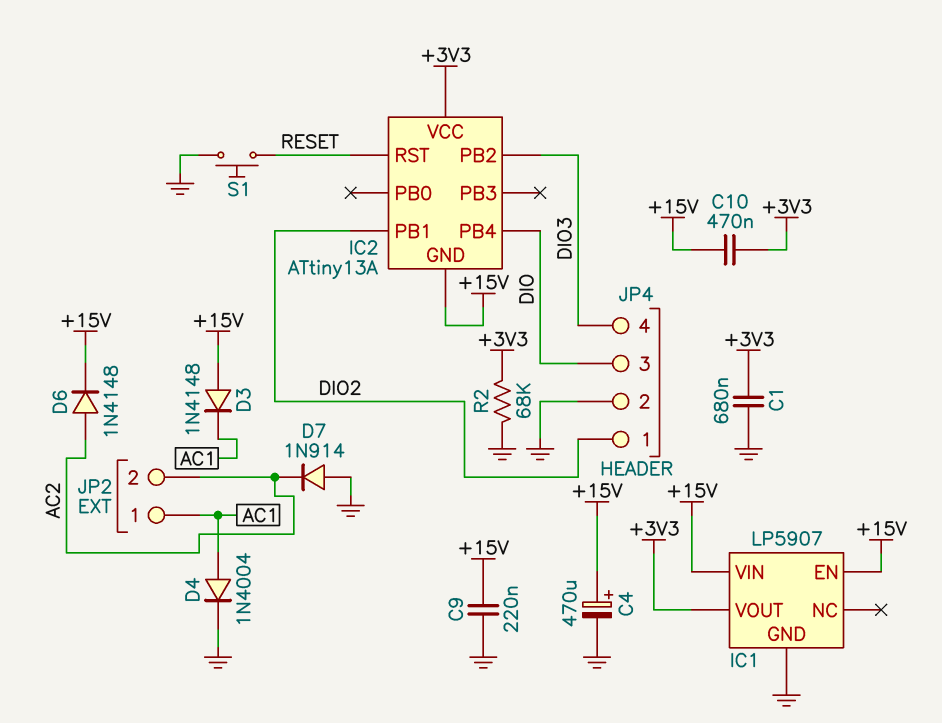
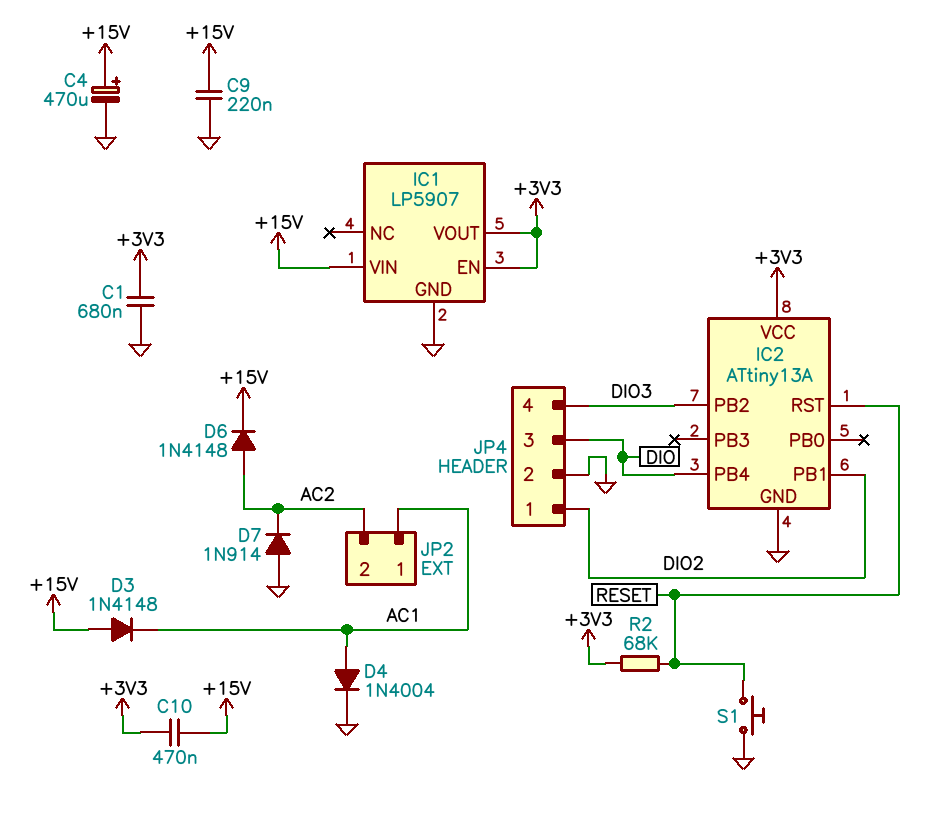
IC1 pin EN: +15V -> +3V3
IC2 pin GND: +15V -> GND
R2: 68k (+3V3, GND) -> 68k (+3V3, RESET)

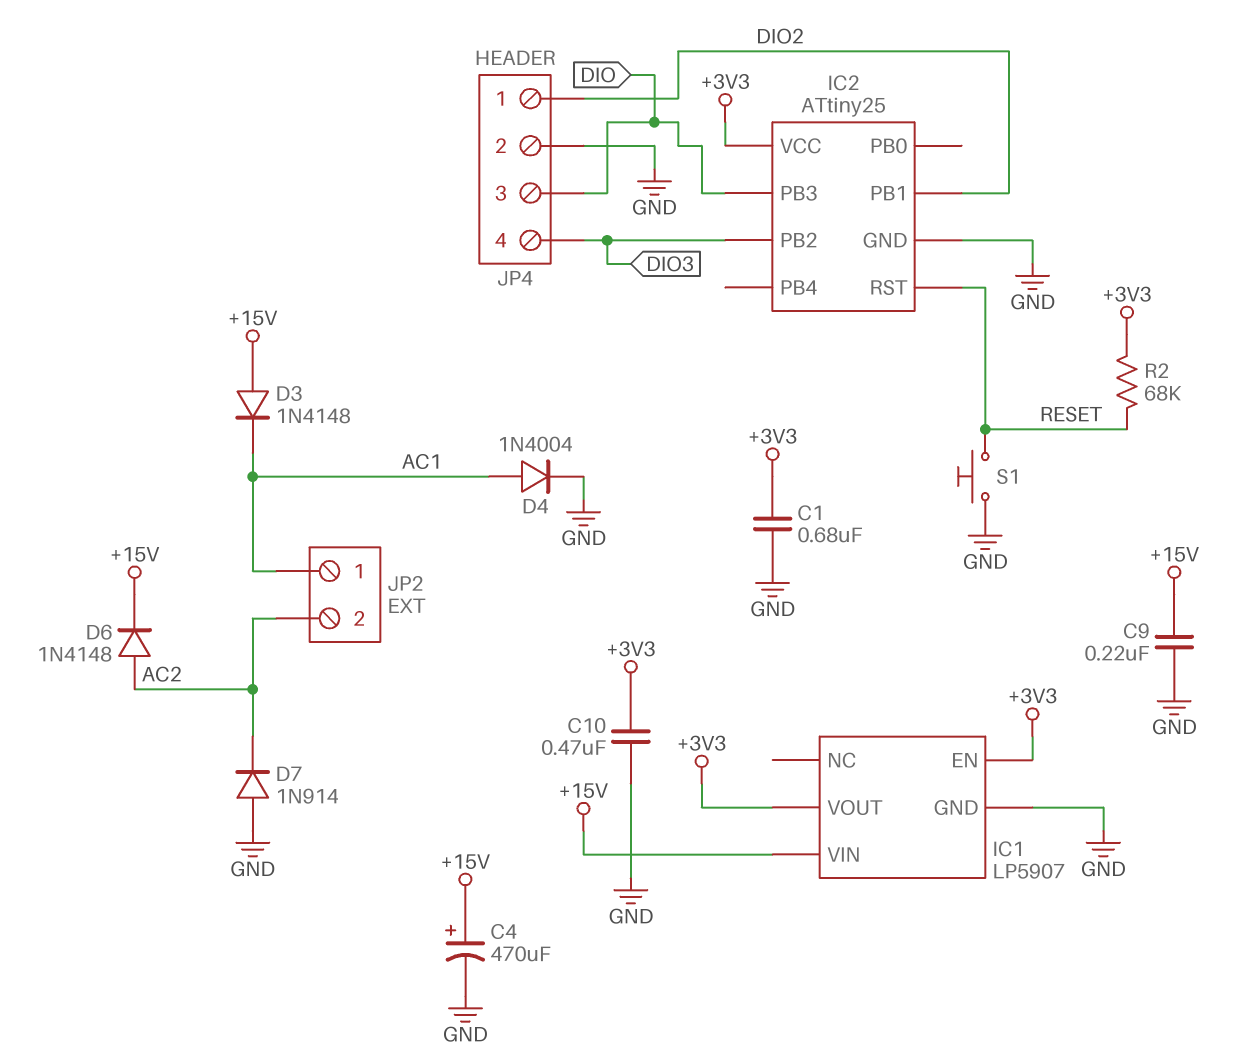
C10: 470nF (+3V3, +15V) -> 470nF (+3V3, GND)
IC2: ATtiny13A -> ATtiny25
IC2 pin PB3: none -> DIO
IC2 pin PB4: DIO -> none

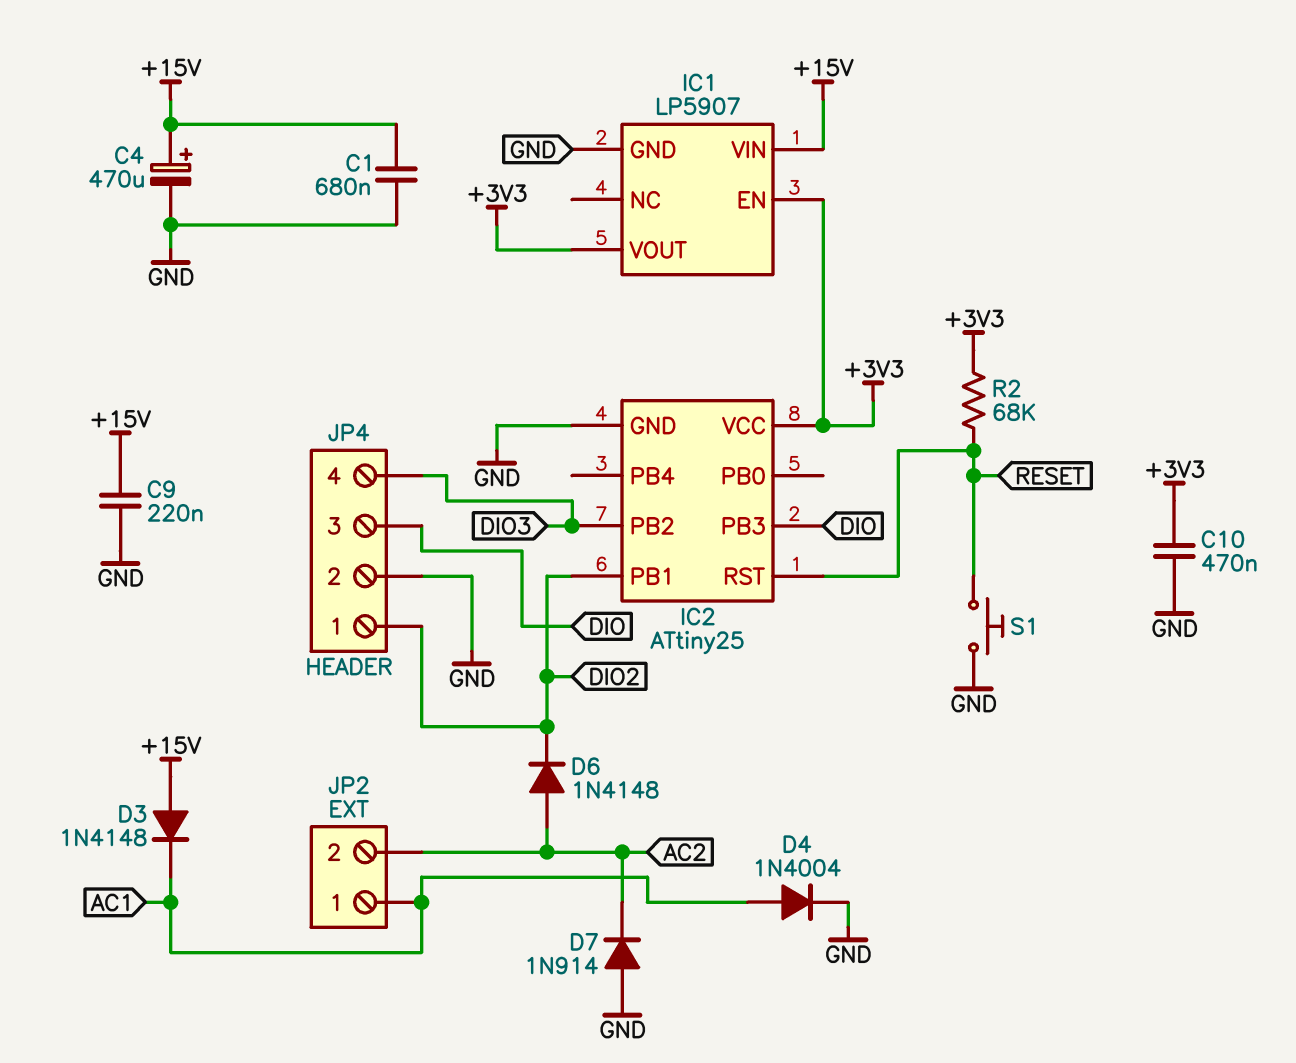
C1: 680nF (+3V3, GND) -> 680nF (+15V, GND)
D6: diode 1N4148 (A AC2, K +15V) -> diode 1N4148 (A AC2, K DIO2)

